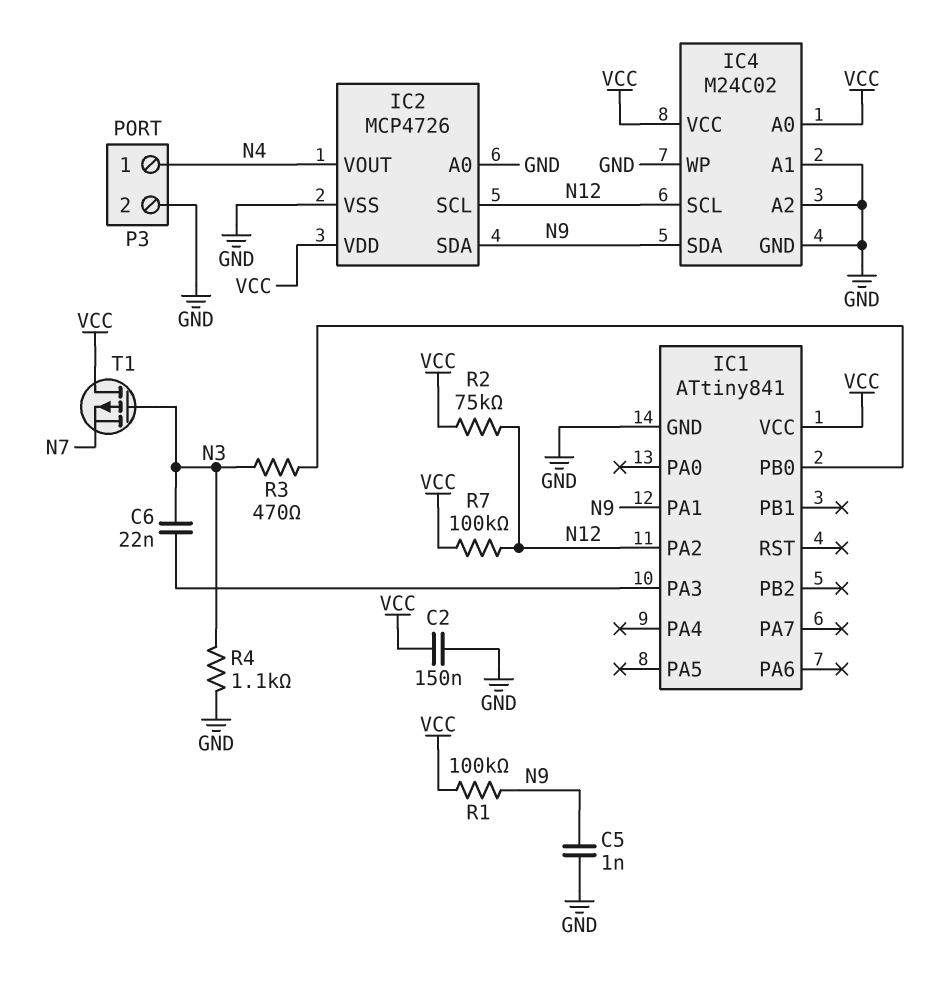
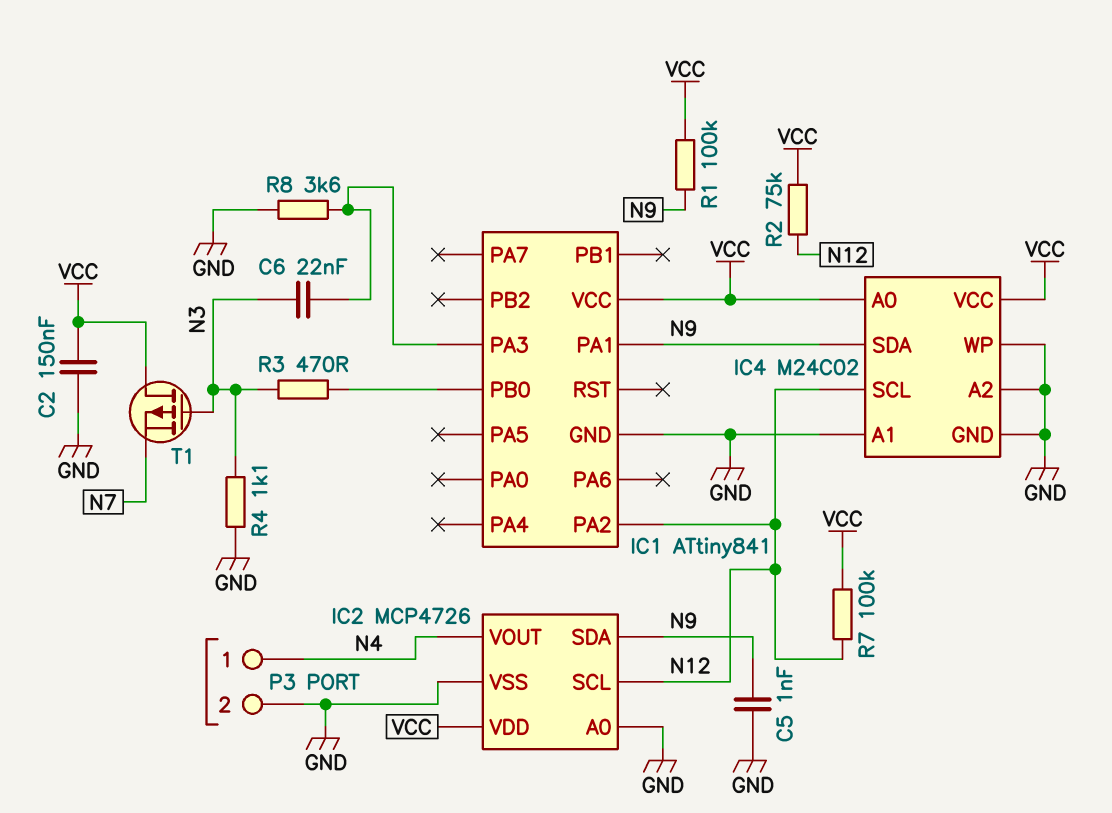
R8: none -> 3.6k (GND, IC1/PA3)

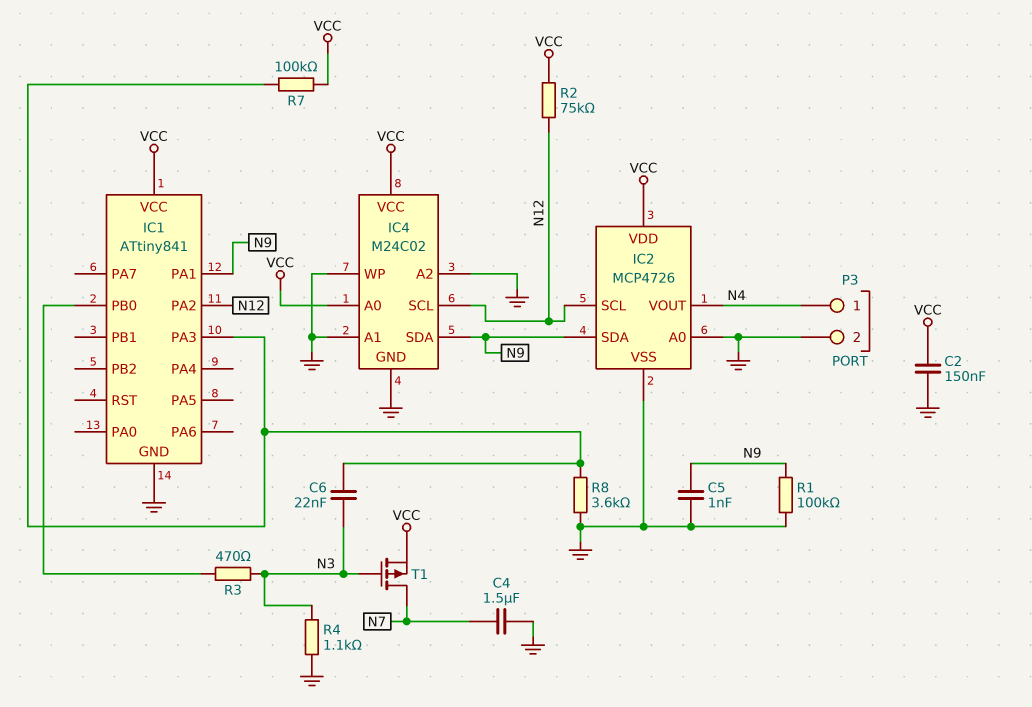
C4: none -> 1.5uF (GND, N7)
R1: 100k (N9, VCC) -> 100k (GND, N9)
R7: 100k (N12, VCC) -> 100k (IC1/PA3, VCC)
T1: PMOS (G N3, D VCC, S N7) -> PMOS (G N3, D N7, S VCC)

